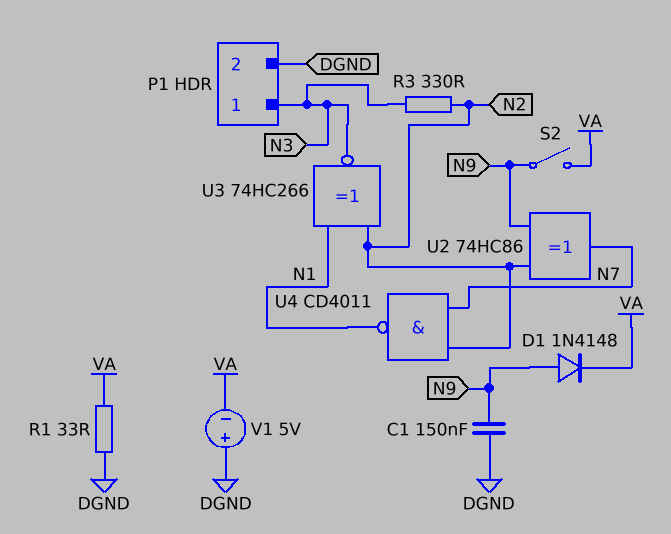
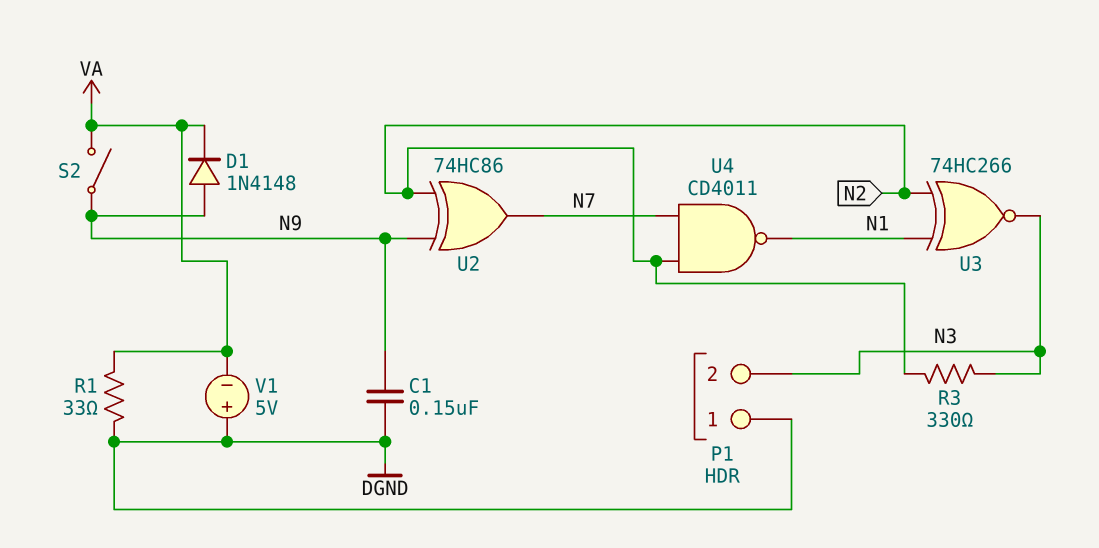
P1 pin 1: N3 -> DGND
P1 pin 2: DGND -> N3

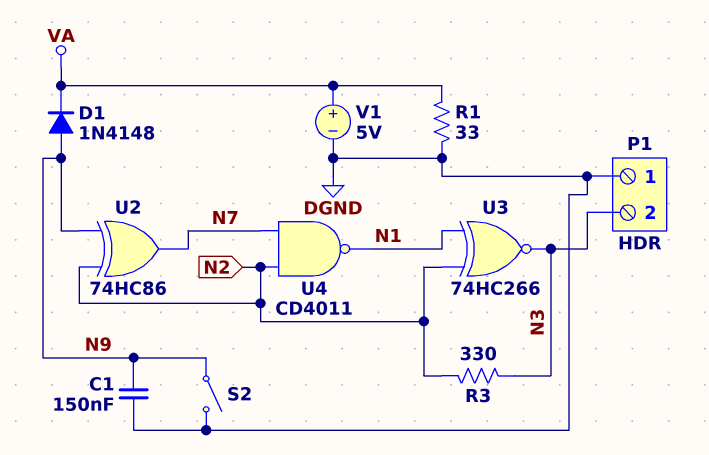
S2: switch (N9, VA) -> switch (DGND, N9)
V1: 5V (plus DGND, minus VA) -> 5V (plus VA, minus DGND)

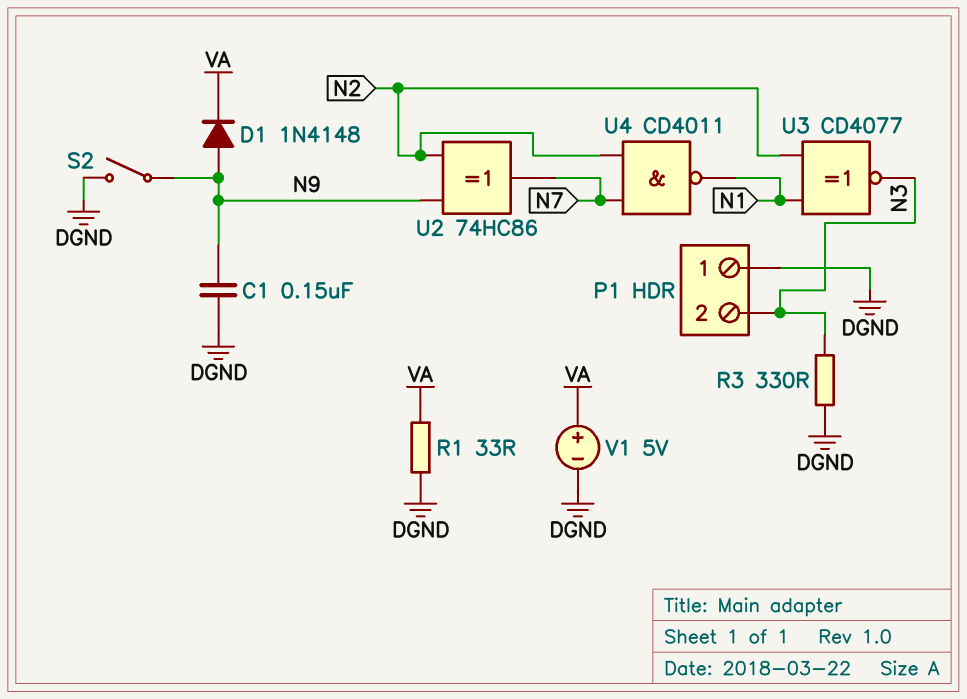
R3: 330 (N2, N3) -> 330 (DGND, N3)
U3: XNOR 74HC266 (in N1, in N2, out N3) -> XNOR CD4077 (in N1, in N2, out N3)

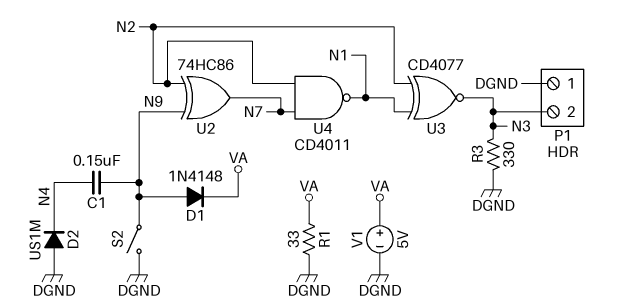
C1: 150nF (DGND, N9) -> 150nF (N4, N9)
D2: none -> diode US1M (A DGND, K N4)

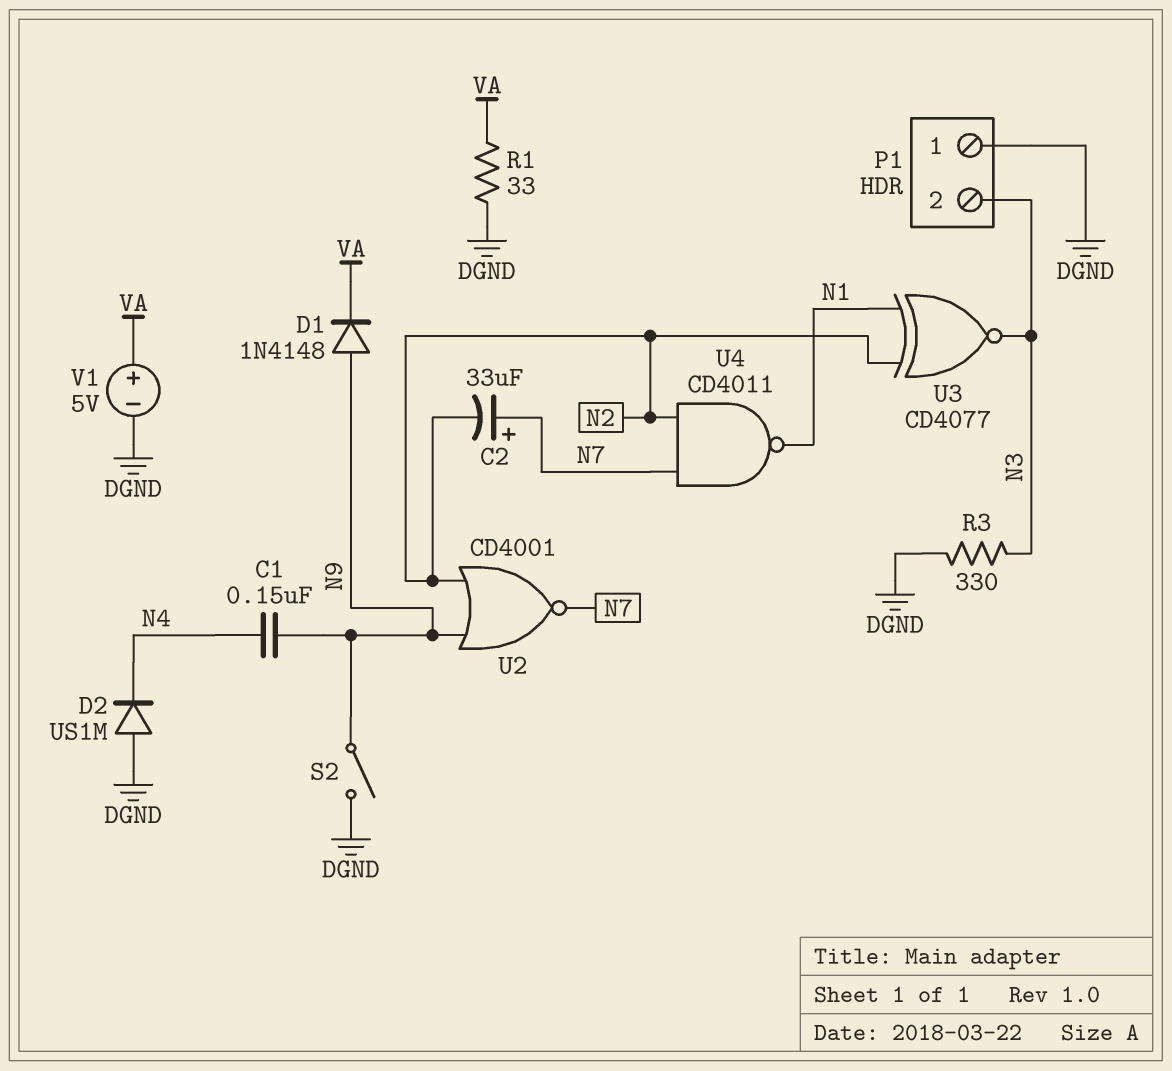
C2: none -> 33uF (plus N7, minus N2)
U2: XOR 74HC86 (in N2, in N9, out N7) -> NOR CD4001 (in N2, in N9, out N7)

